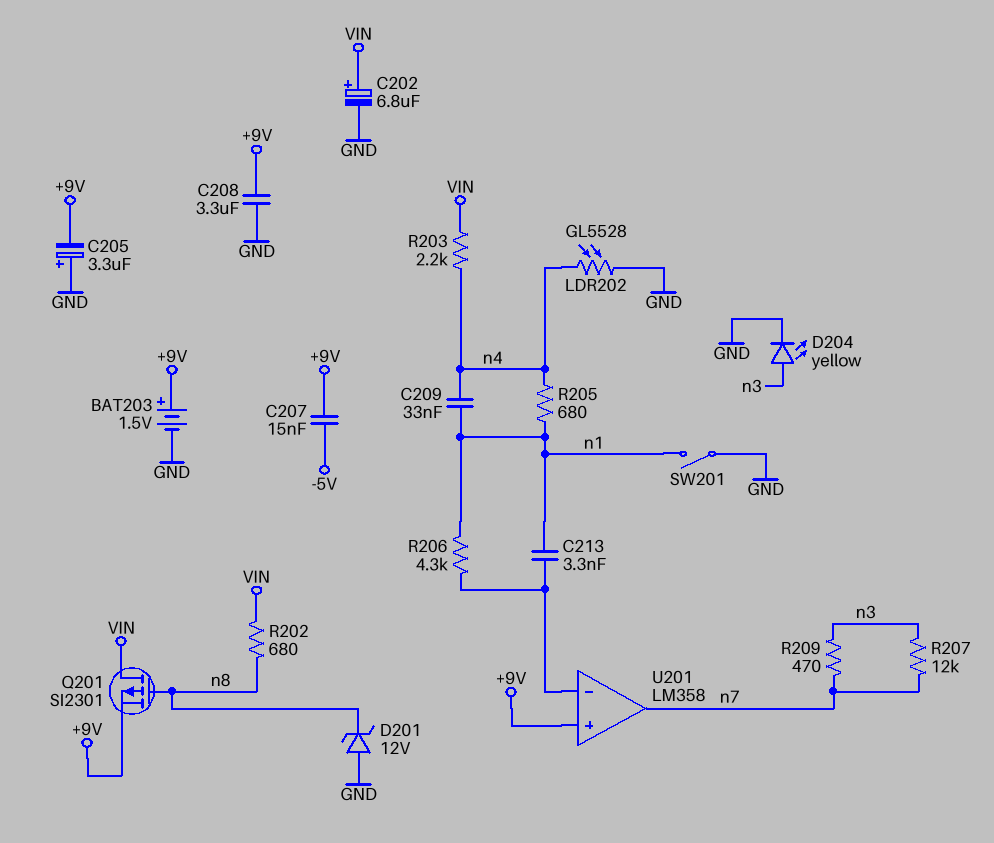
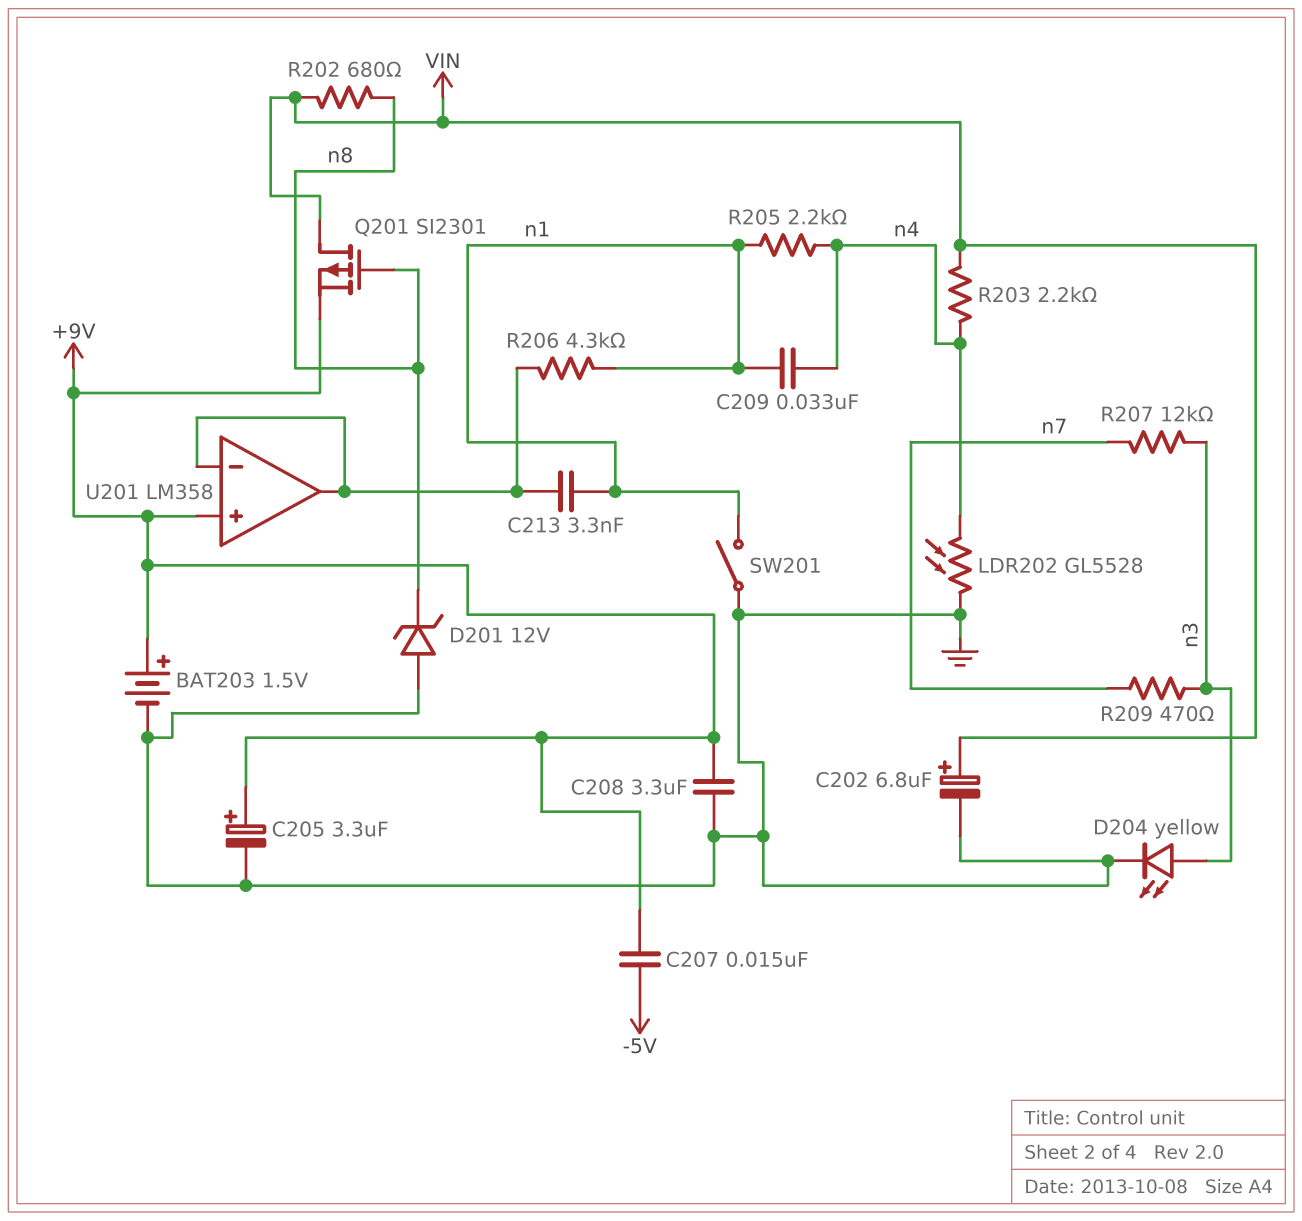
C205: 3.3uF (plus GND, minus +9V) -> 3.3uF (plus +9V, minus GND)
R205: 680 (n1, n4) -> 2.2k (n1, n4)
U201 pin out: n7 -> U201/in-

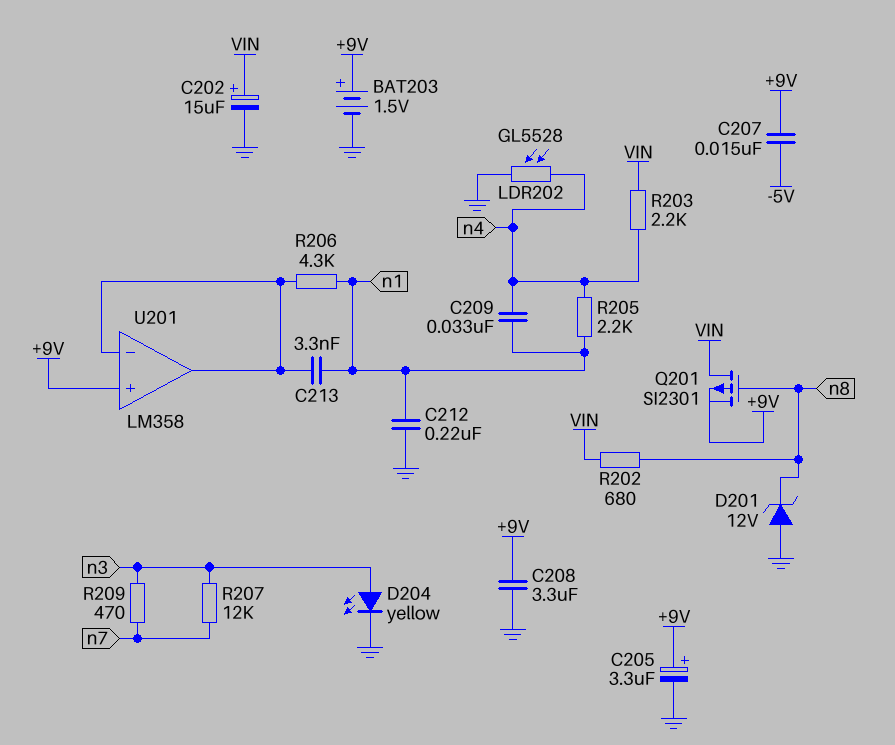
C202: 6.8uF (plus VIN, minus GND) -> 15uF (plus VIN, minus GND)
C212: none -> 220nF (GND, n1)
SW201: switch (GND, n1) -> none

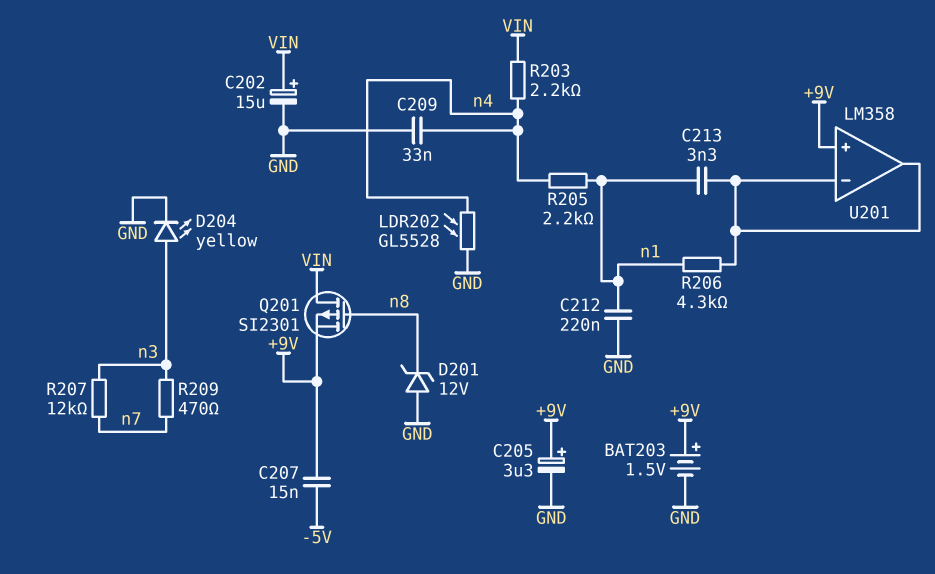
C208: 3.3uF (+9V, GND) -> none
C209: 33nF (n1, n4) -> 33nF (GND, n4)
R202: 680 (VIN, n8) -> none

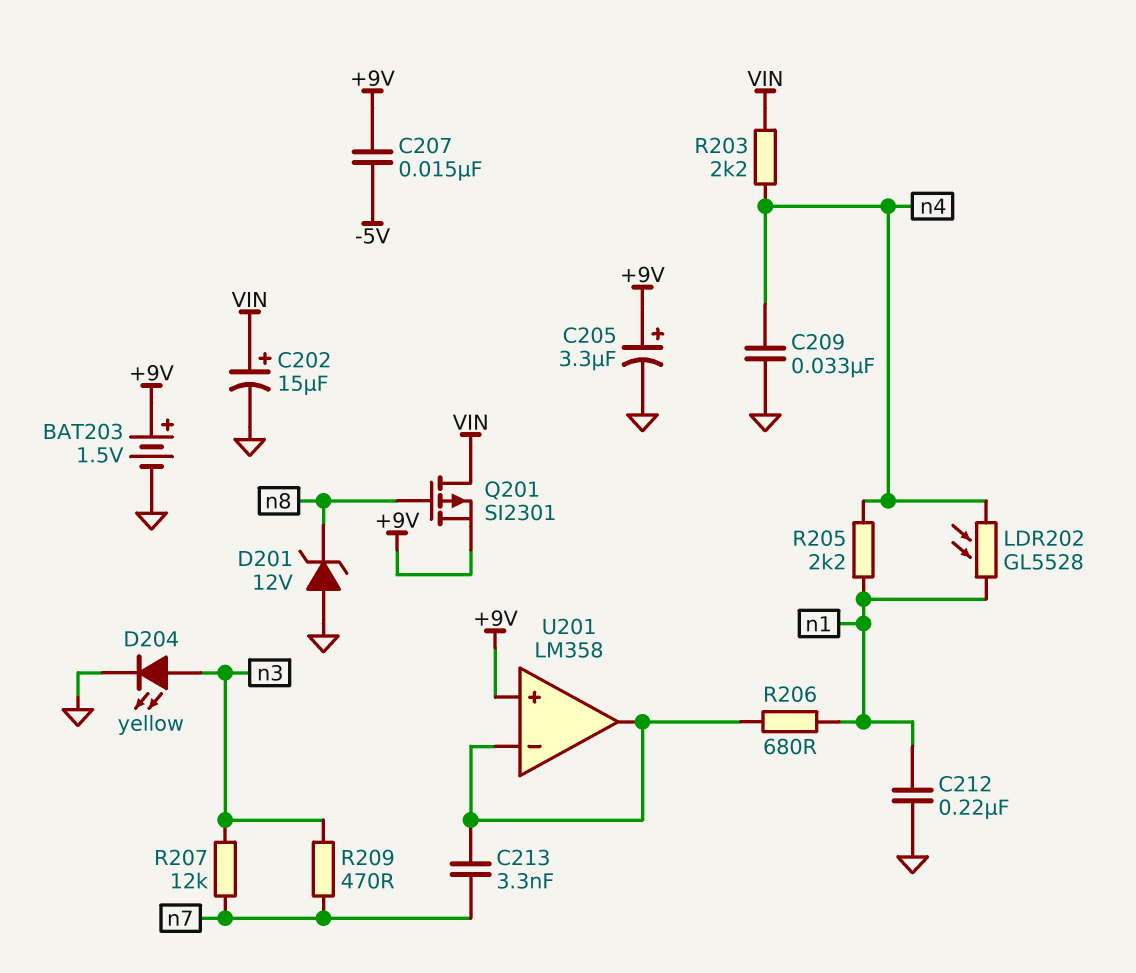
C213: 3.3nF (U201/in-, n1) -> 3.3nF (U201/in-, n7)
LDR202: GL5528 (GND, n4) -> GL5528 (n1, n4)
R206: 4.3k (U201/in-, n1) -> 680 (U201/in-, n1)

